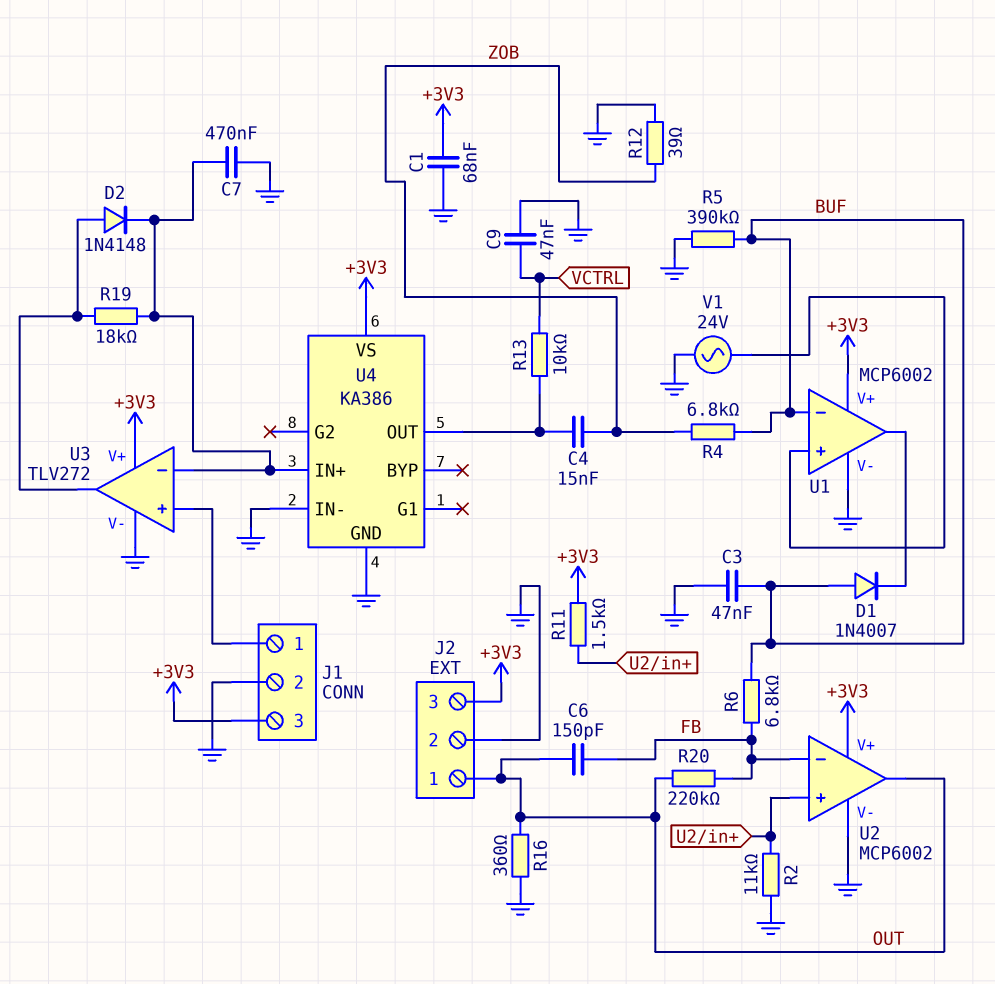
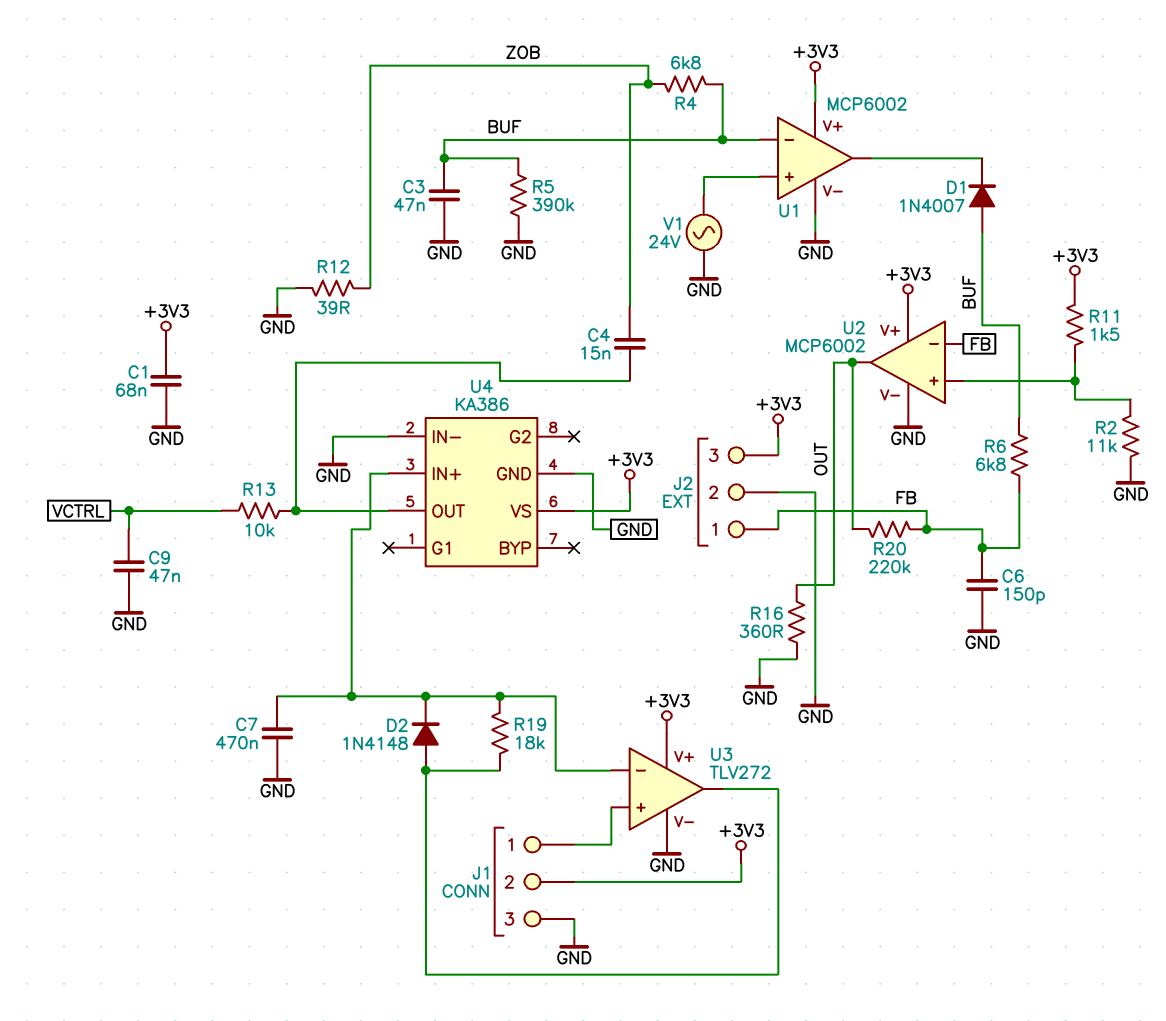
C6: 150pF (FB, OUT) -> 150pF (FB, GND)
J1 pin 2: GND -> +3V3
J1 pin 3: +3V3 -> GND
J2 pin 1: OUT -> FB

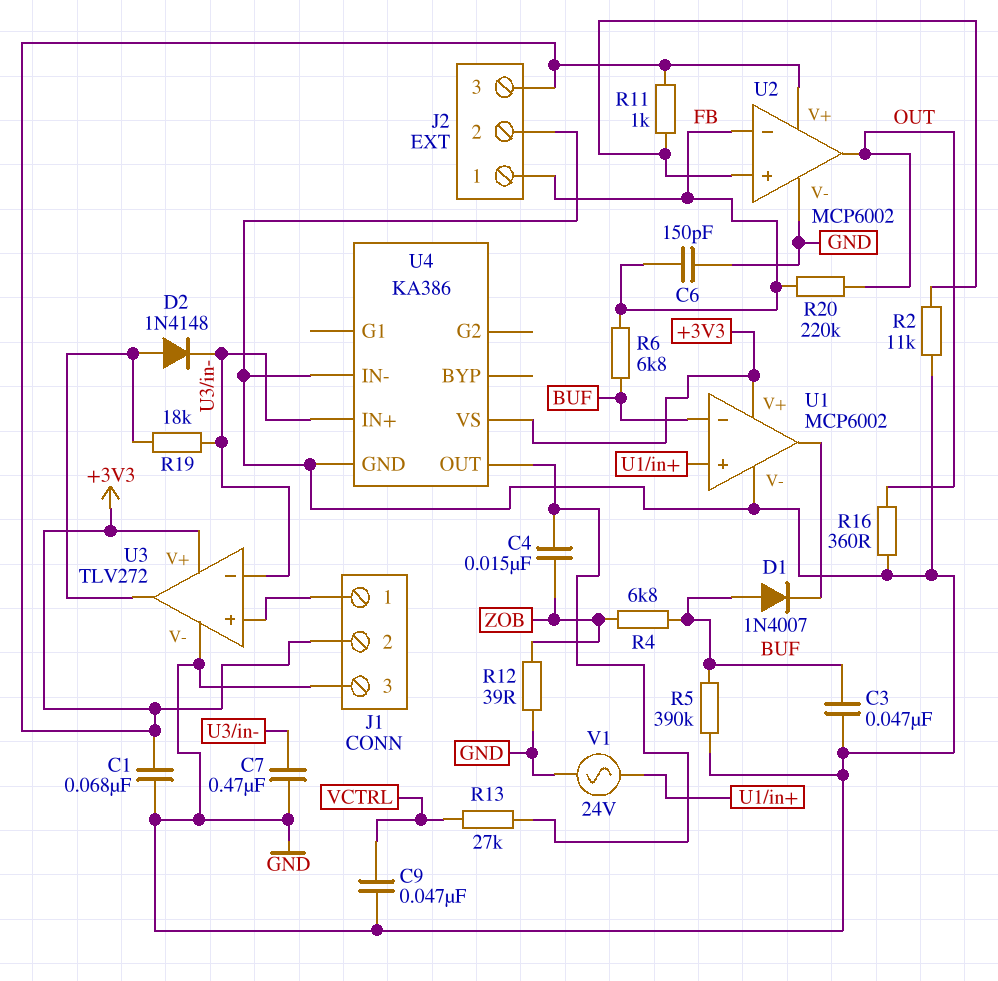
R11: 1.5k (+3V3, U2/in+) -> 1k (+3V3, U2/in+)
R13: 10k (U4/OUT, VCTRL) -> 27k (U4/OUT, VCTRL)

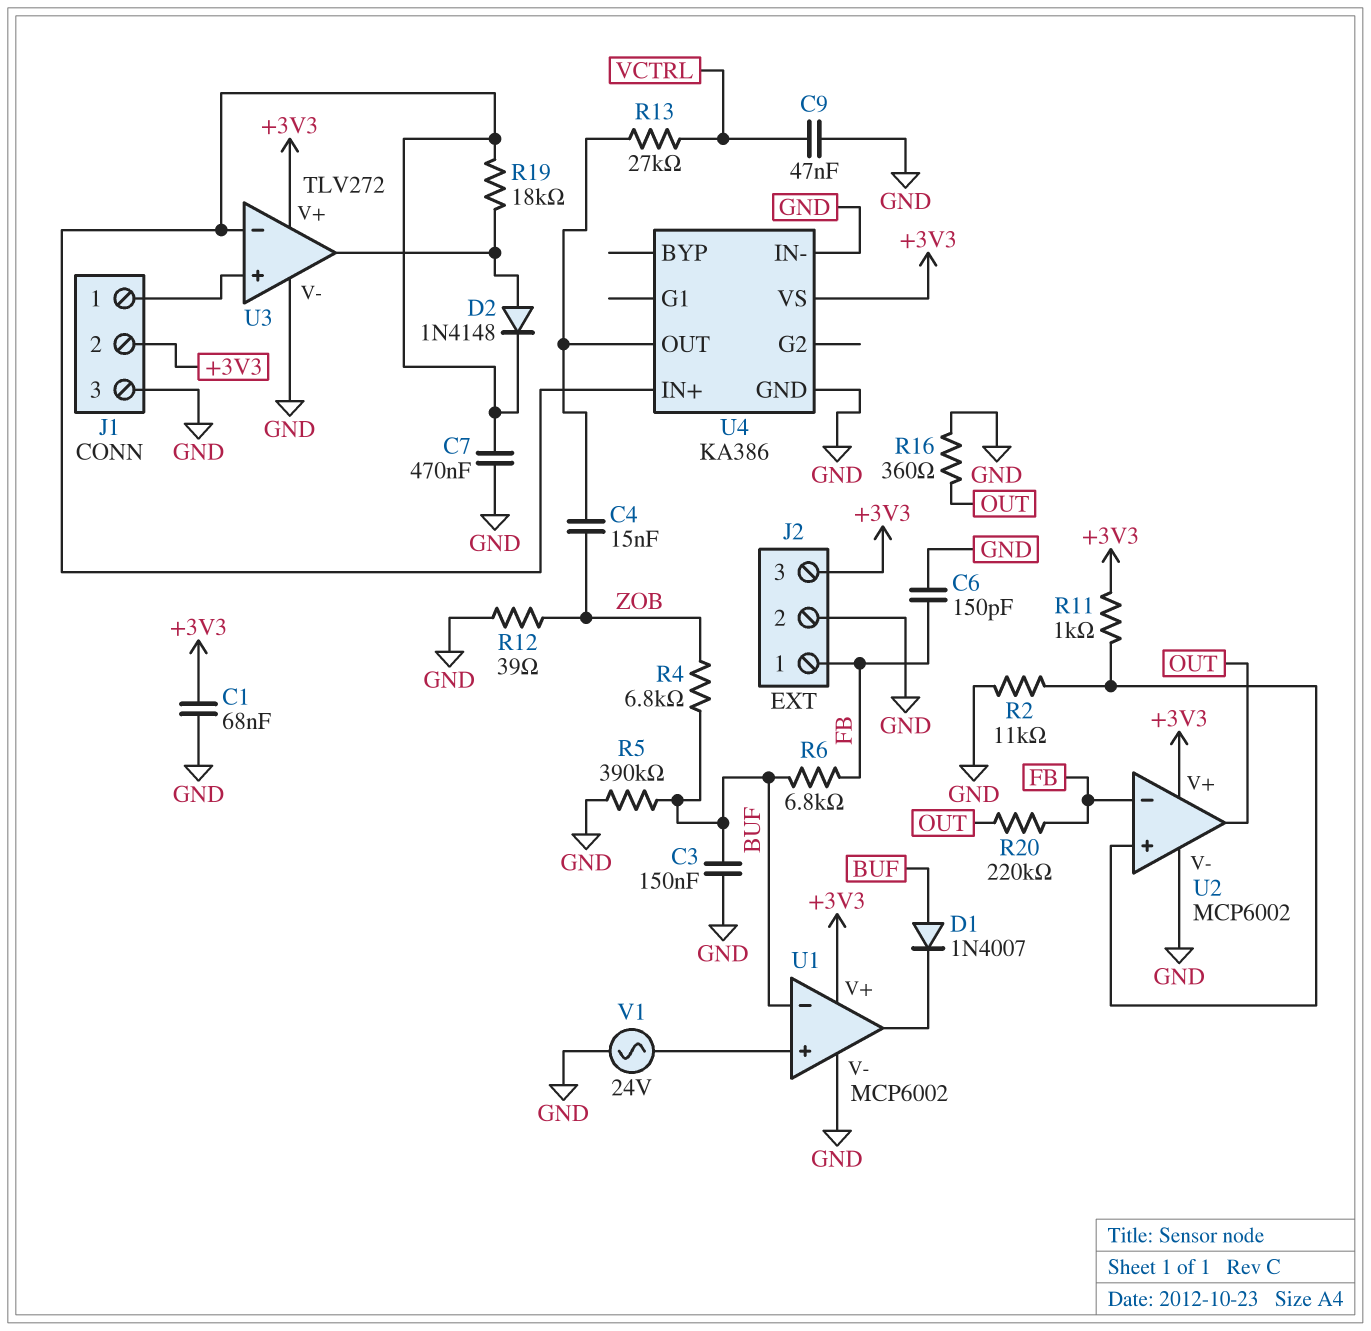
C3: 47nF (BUF, GND) -> 150nF (BUF, GND)

